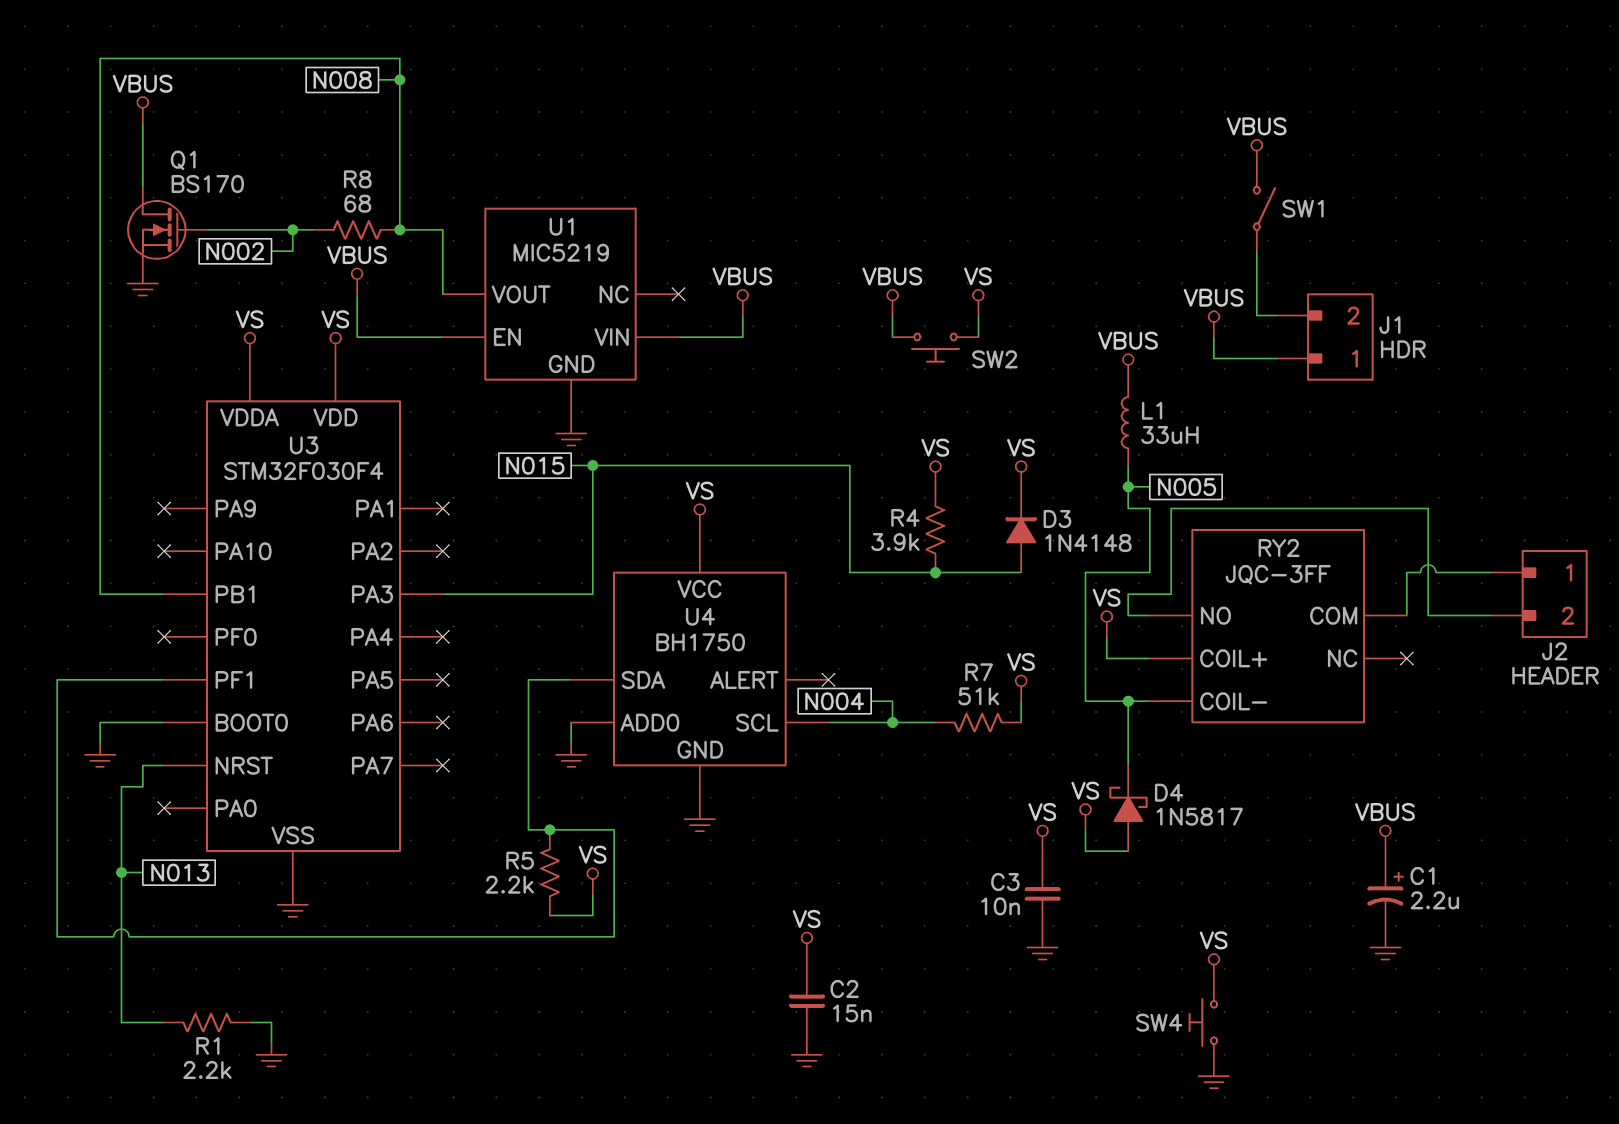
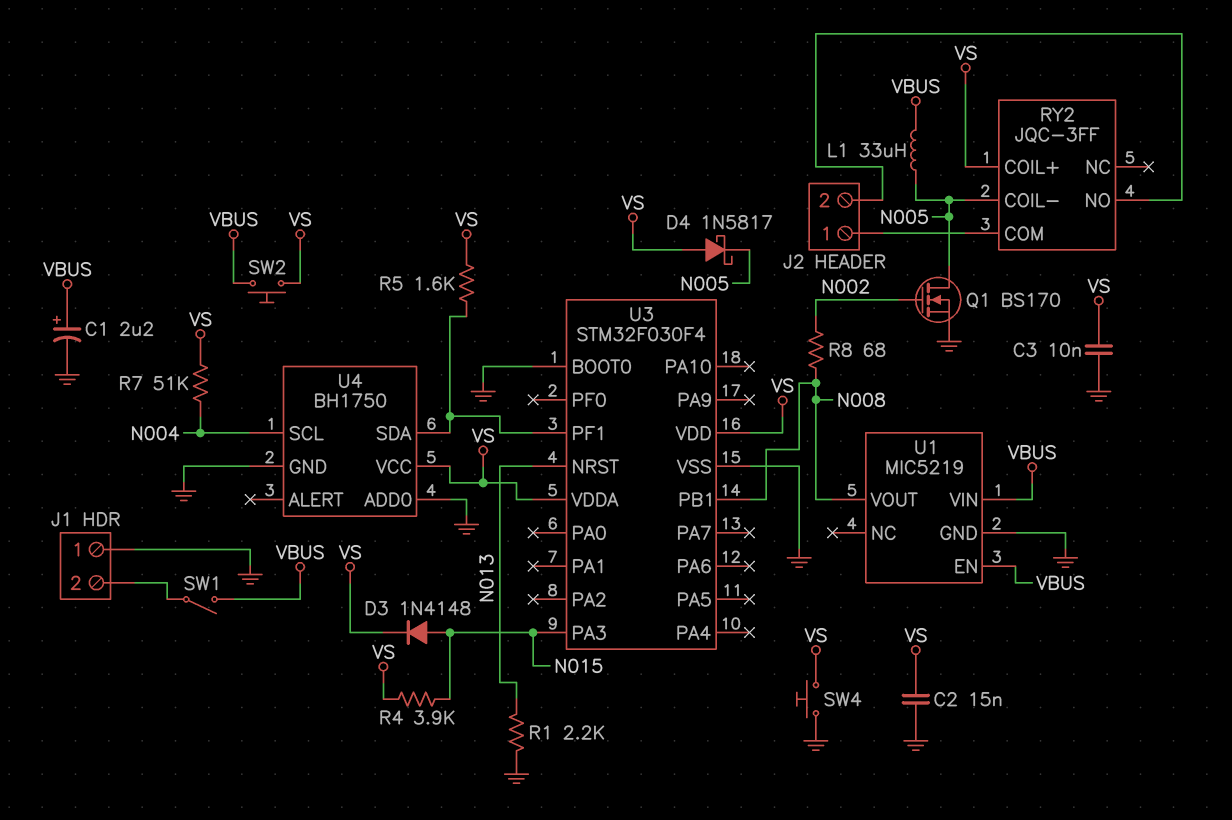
J1 pin 1: VBUS -> GND
Q1: NMOS BS170 (G N002, D VBUS, S GND) -> NMOS BS170 (G N002, D N005, S GND)
R5: 2.2k (U3/PF1, VS) -> 1.6k (U3/PF1, VS)

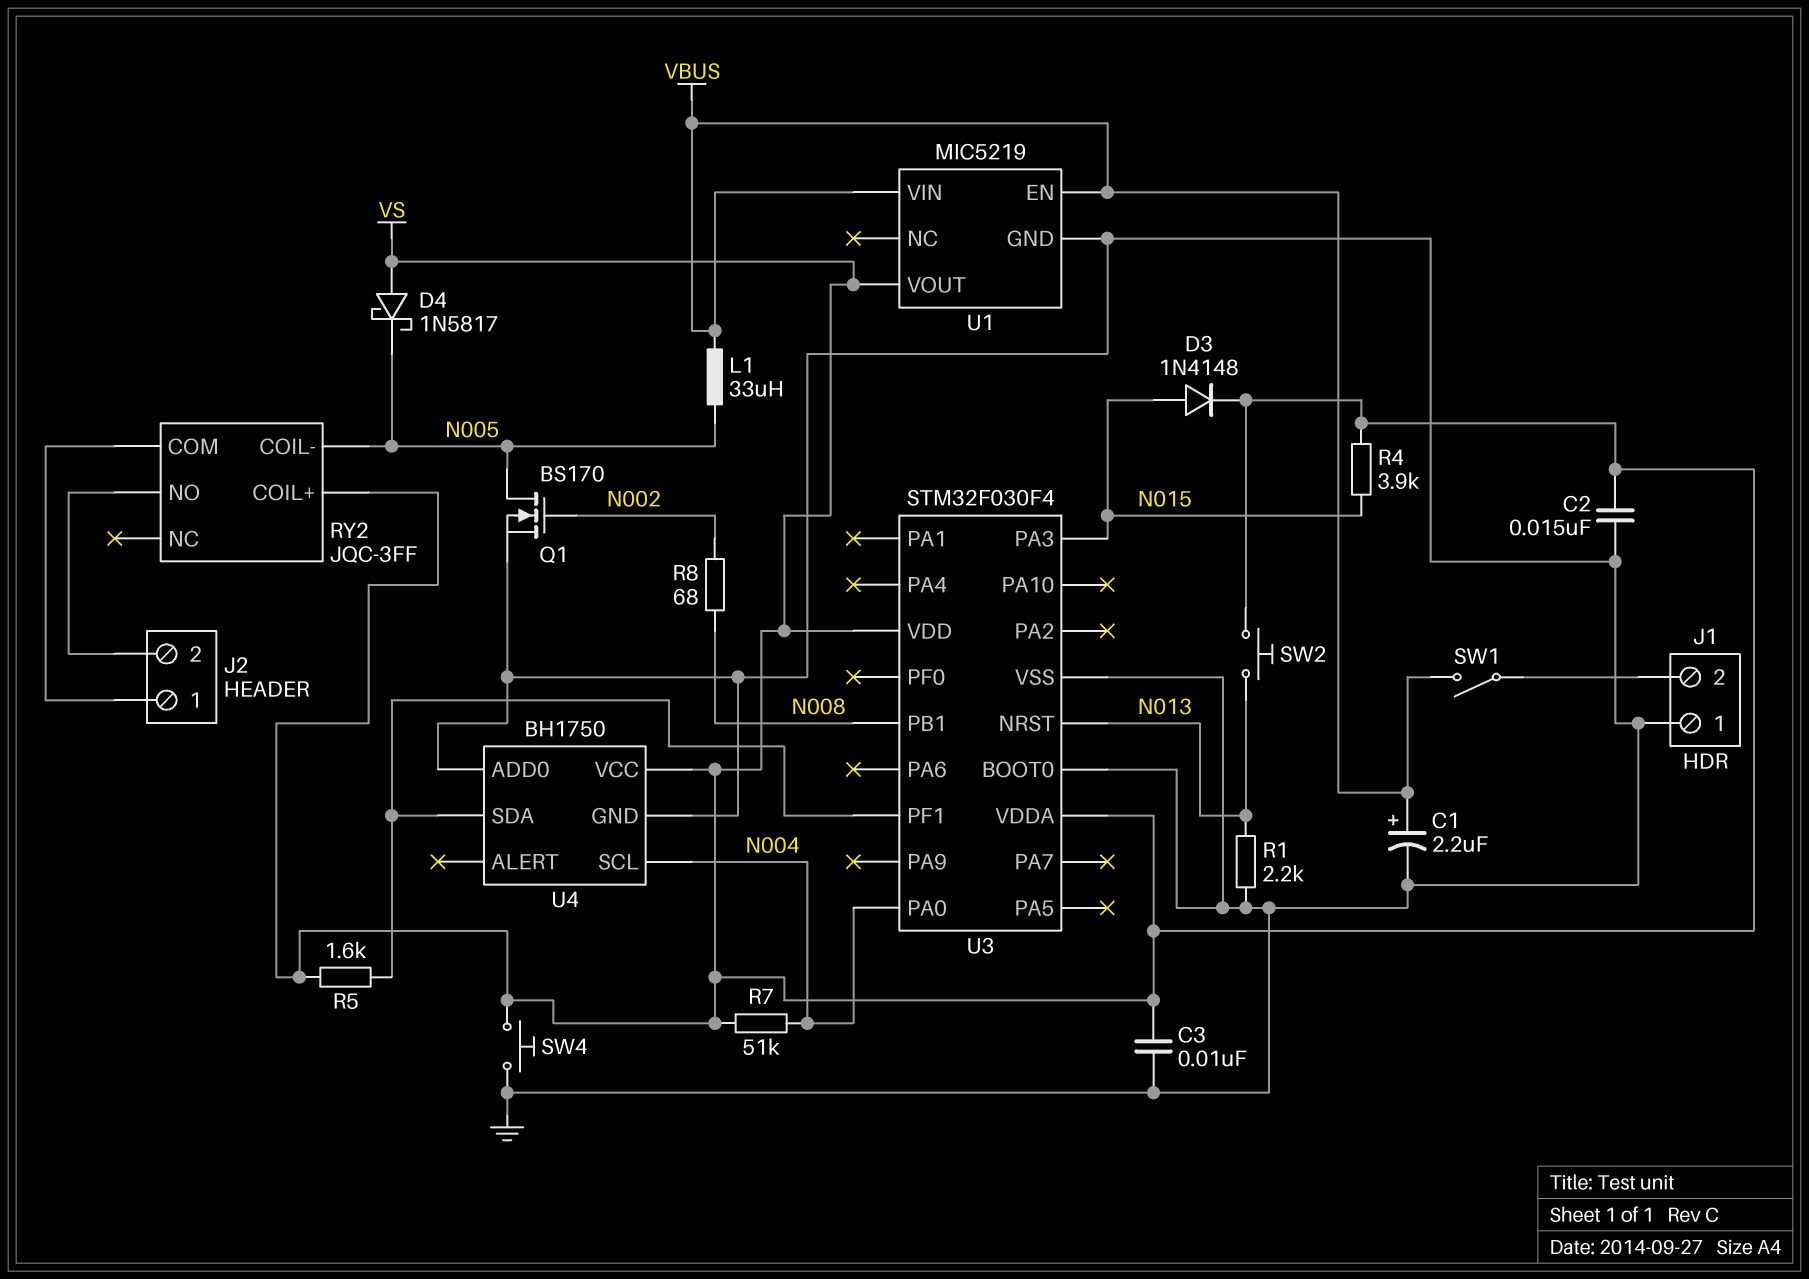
SW2: button (VBUS, VS) -> button (N013, VS)
U1 pin VOUT: N008 -> VS
U3 pin PA0: none -> N004

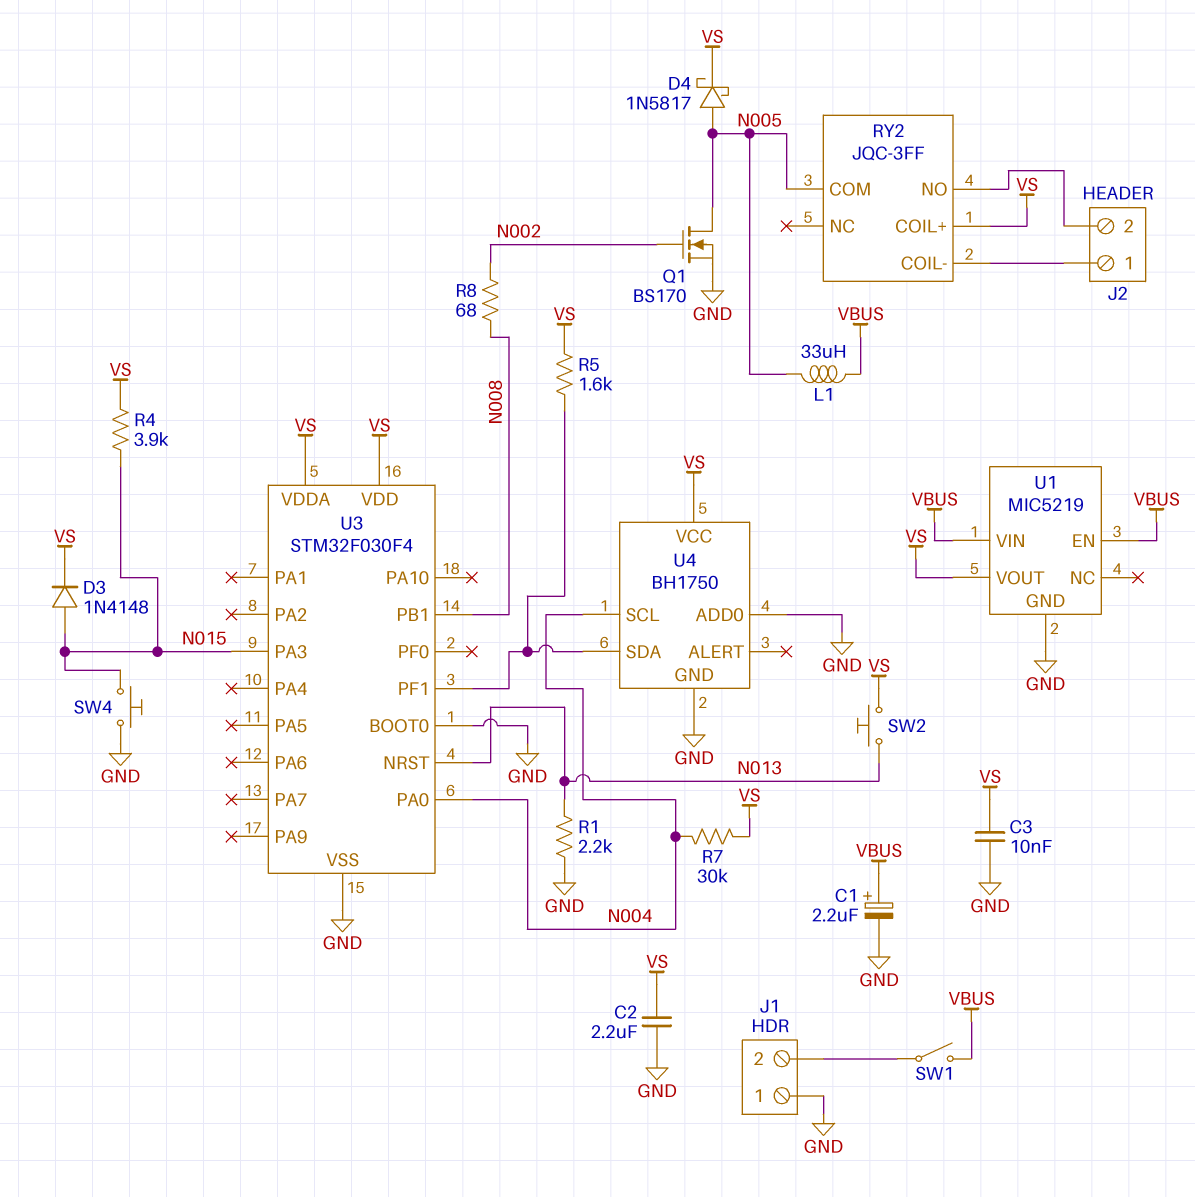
C2: 15nF (GND, VS) -> 2.2uF (GND, VS)
D4: schottky 1N5817 (A VS, K N005) -> schottky 1N5817 (A N005, K VS)
R7: 51k (N004, VS) -> 30k (N004, VS)
RY2 pin COIL-: N005 -> J2/1
RY2 pin COM: J2/1 -> N005
SW4: button (GND, VS) -> button (GND, N015)

